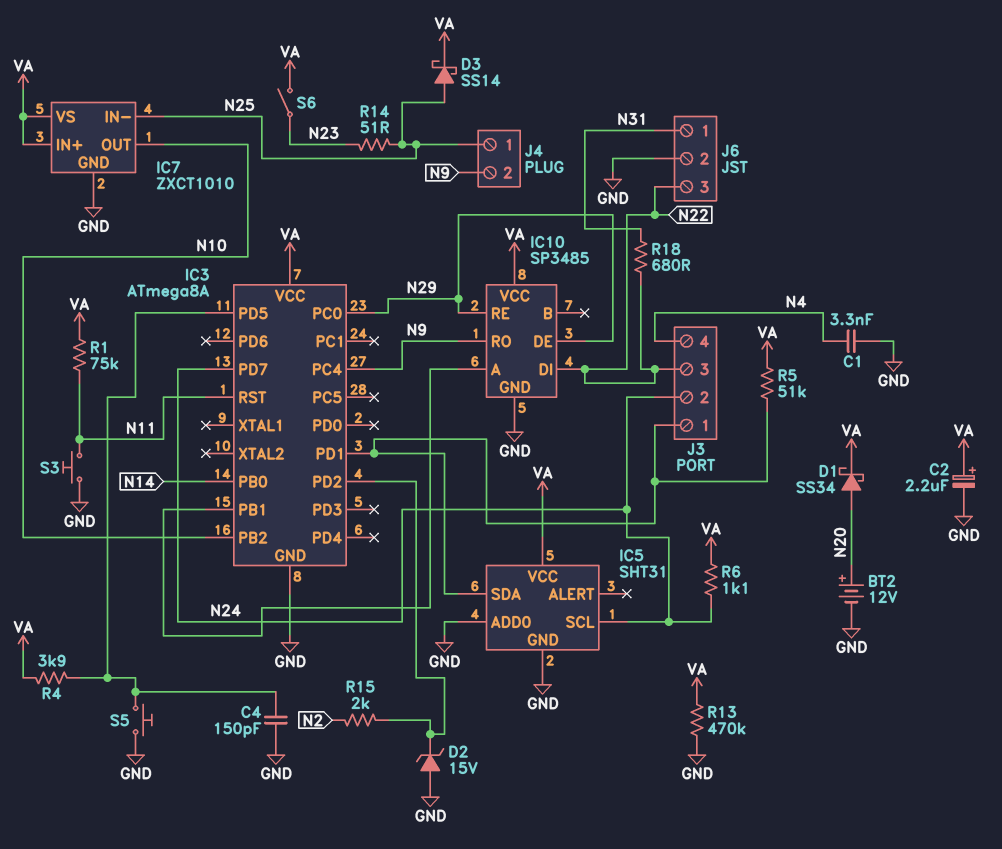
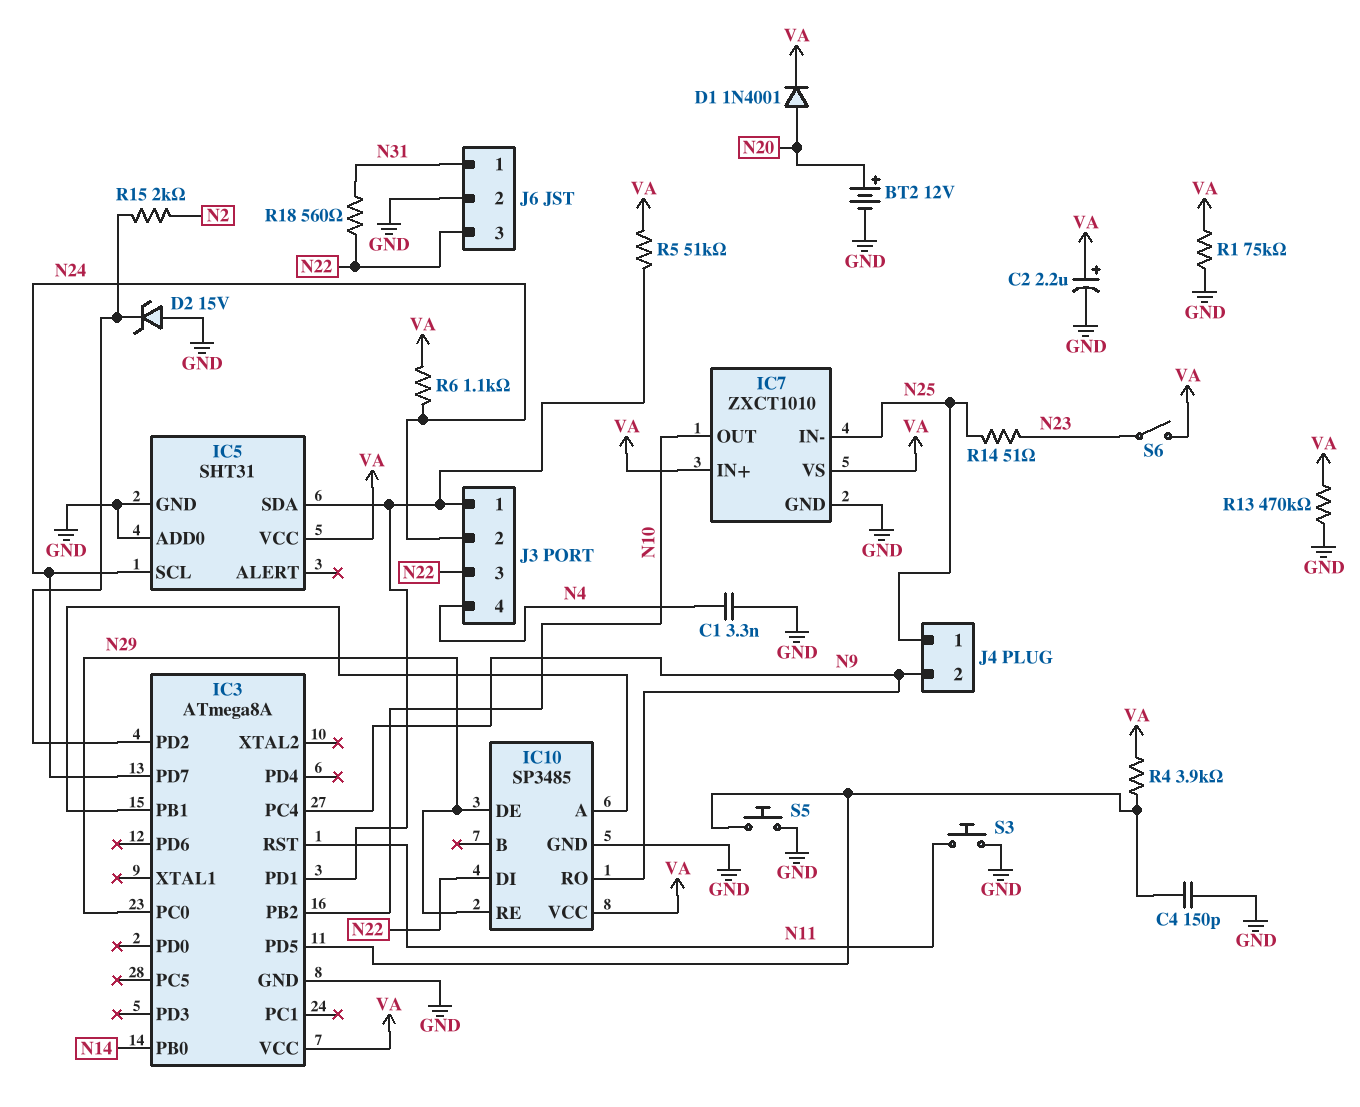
D1: schottky SS34 (A N20, K VA) -> diode 1N4001 (A N20, K VA)
D3: schottky SS14 (A N25, K VA) -> none
R1: 75k (N11, VA) -> 75k (GND, VA)
R18: 680 (N22, N31) -> 560 (N22, N31)

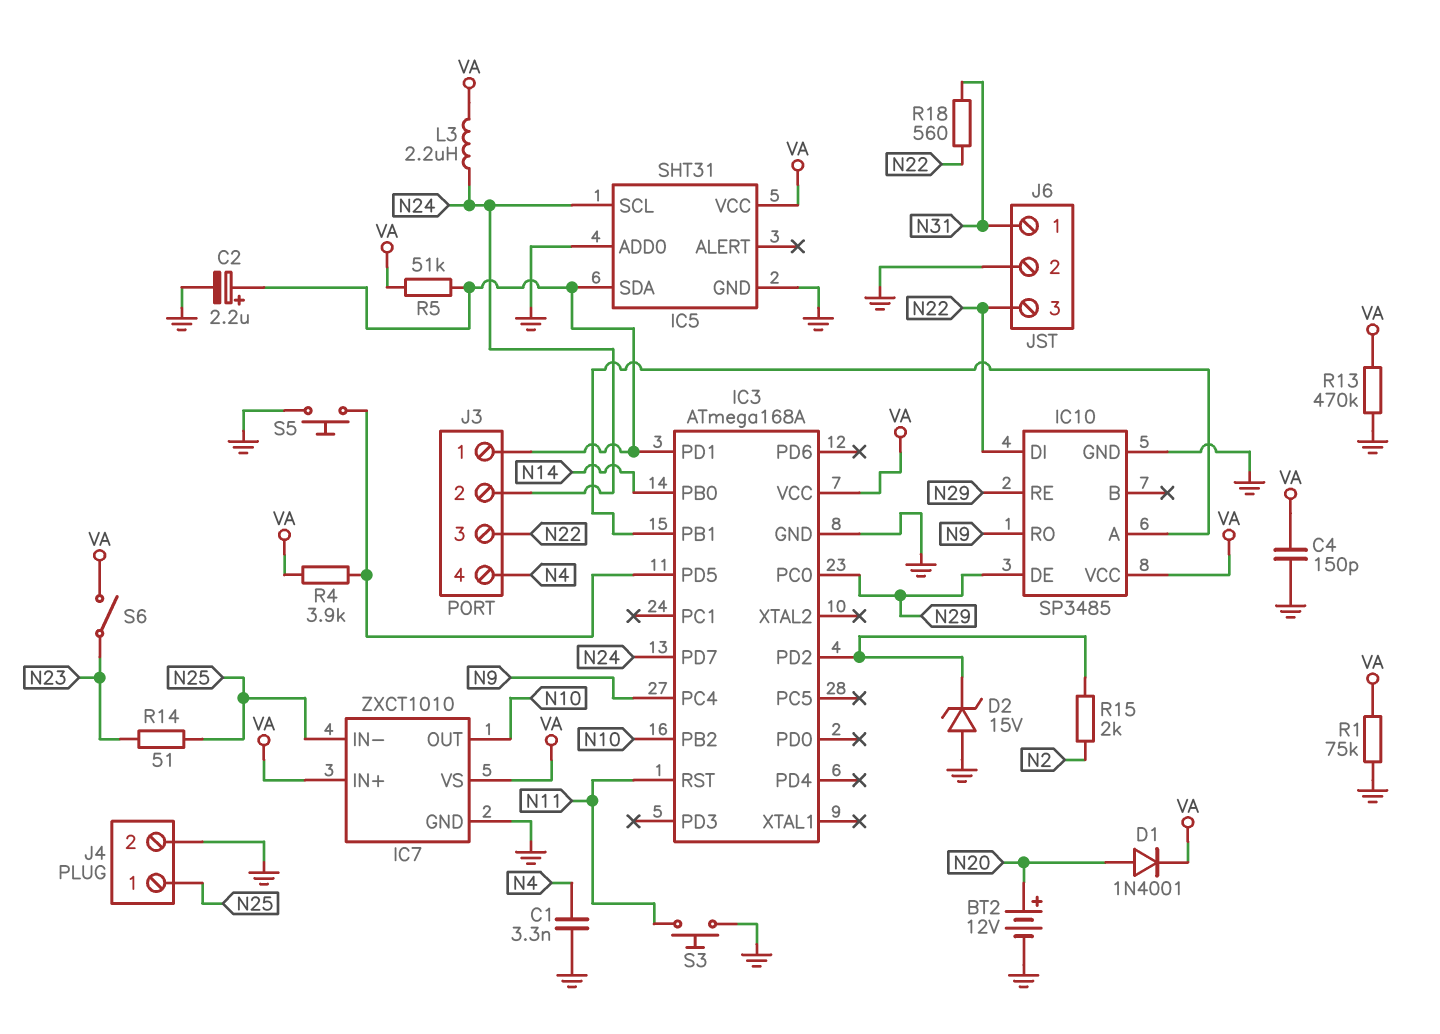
C2: 2.2uF (plus VA, minus GND) -> 2.2uF (plus IC3/PD1, minus GND)
C4: 150pF (GND, IC3/PD5) -> 150pF (GND, VA)
IC3: ATmega8A -> ATmega168A
J4 pin 2: N9 -> GND
L3: none -> 2.2uH (N24, VA)
R6: 1.1k (N24, VA) -> none

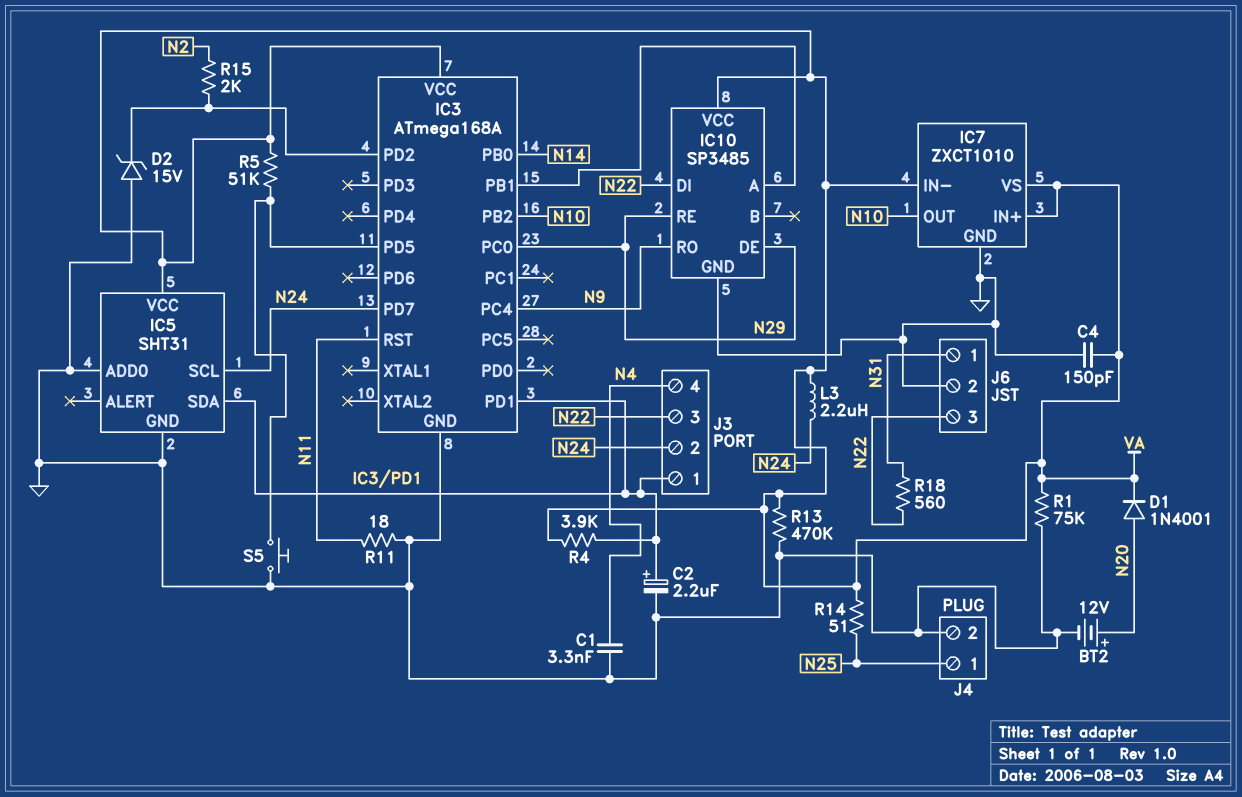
IC7 pin IN-: N25 -> VA
R4: 3.9k (IC3/PD5, VA) -> 3.9k (IC3/PD1, VA)
R5: 51k (IC3/PD1, VA) -> 51k (IC3/PD5, VA)
R11: none -> 18 (GND, N11)
R14: 51 (N23, N25) -> 51 (N25, VA)
S3: button (GND, N11) -> none
S6: switch (N23, VA) -> none

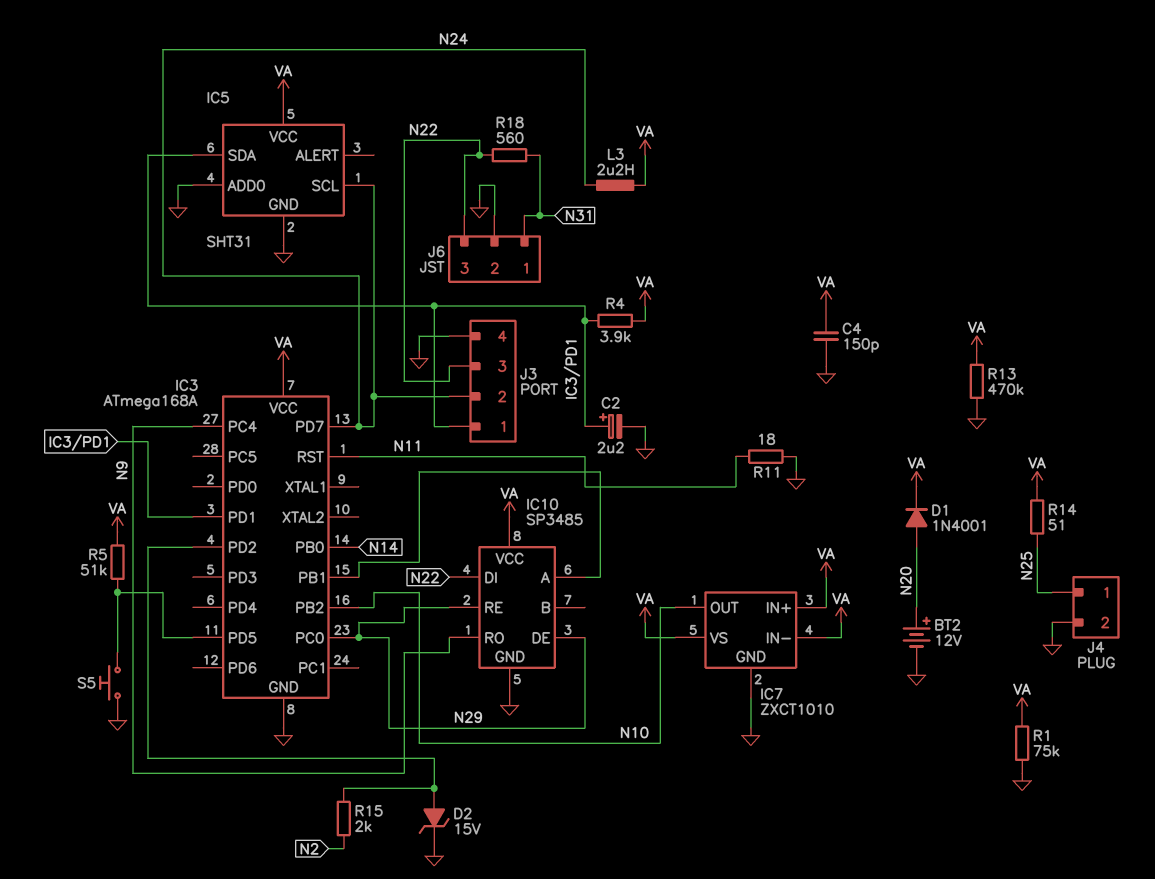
C1: 3.3nF (GND, N4) -> none
D2: zener 15V (A GND, K IC3/PD2) -> zener 15V (A IC3/PD2, K GND)
J3 pin 4: N4 -> GND

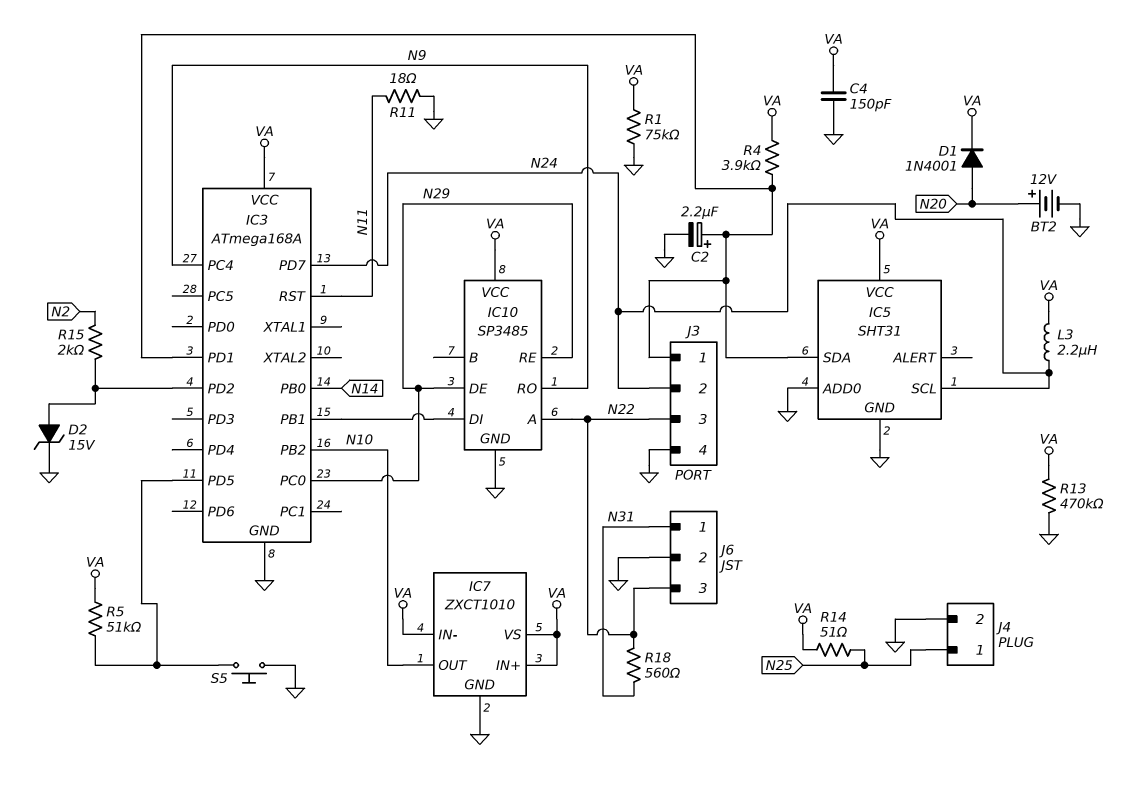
IC10 pin A: IC3/PB1 -> N22
IC10 pin DI: N22 -> IC3/PB1

